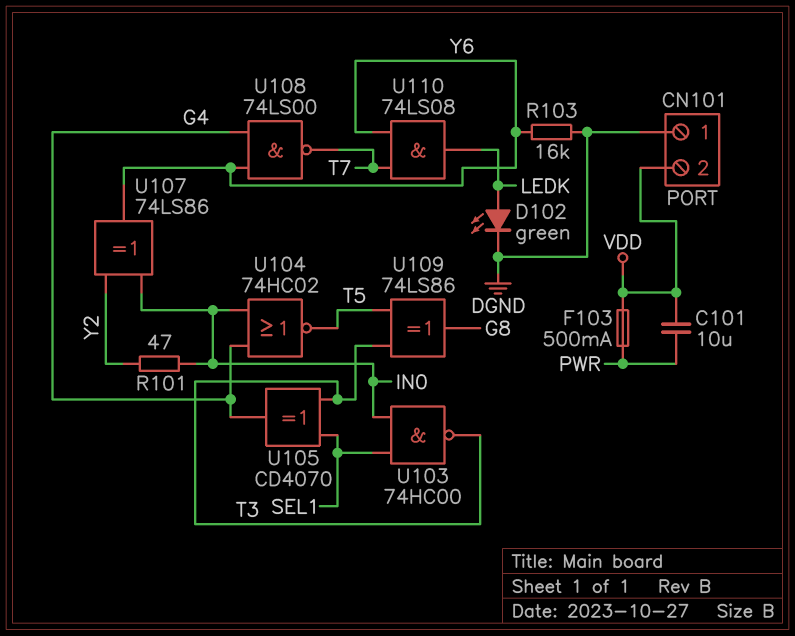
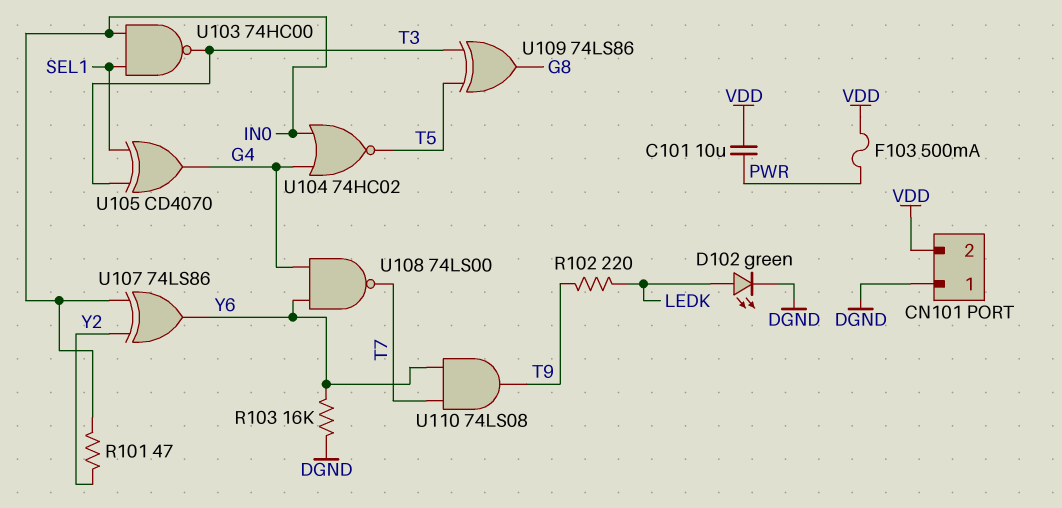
R102: none -> 220 (LEDK, T9)
U110: AND 74LS08 (in T7, in Y6, out LEDK) -> AND 74LS08 (in T7, in Y6, out T9)

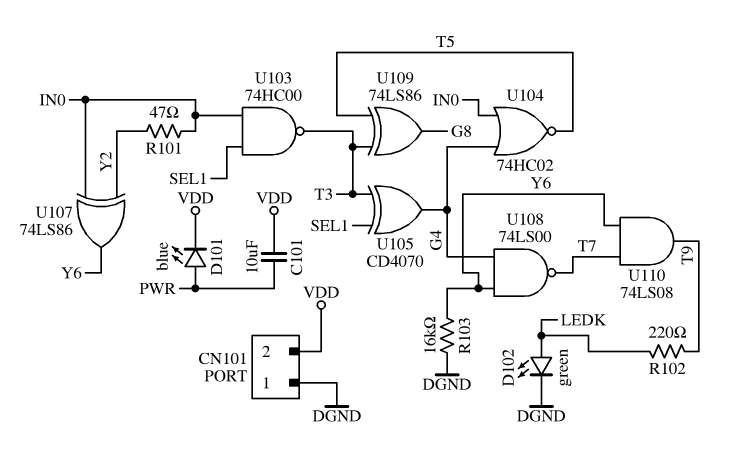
D101: none -> LED blue (A PWR, K VDD)
F103: 500mA (PWR, VDD) -> none

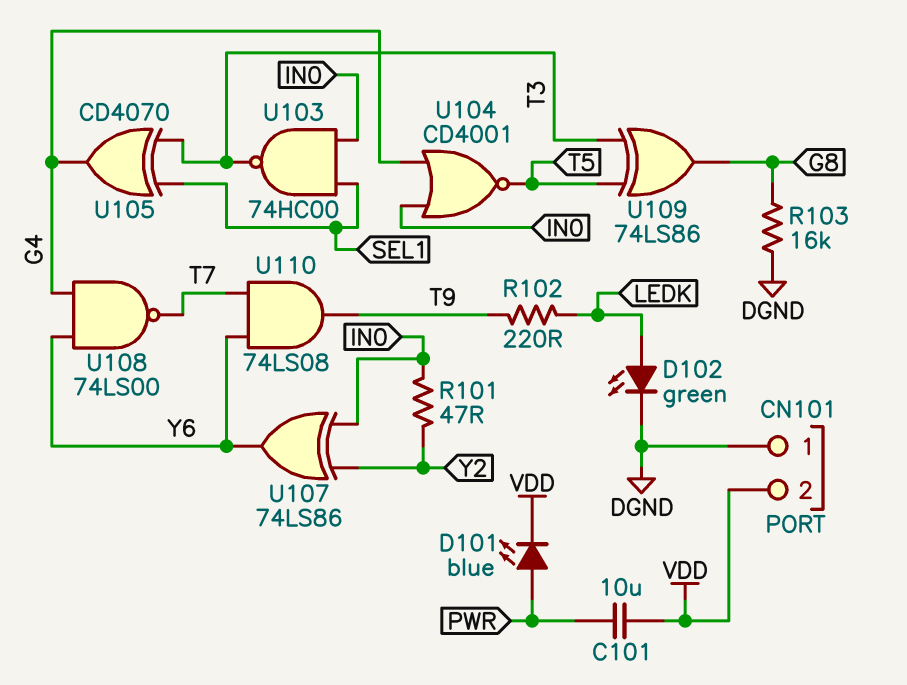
R103: 16k (DGND, Y6) -> 16k (DGND, G8)
U104: NOR 74HC02 (in G4, in IN0, out T5) -> NOR CD4001 (in G4, in IN0, out T5)

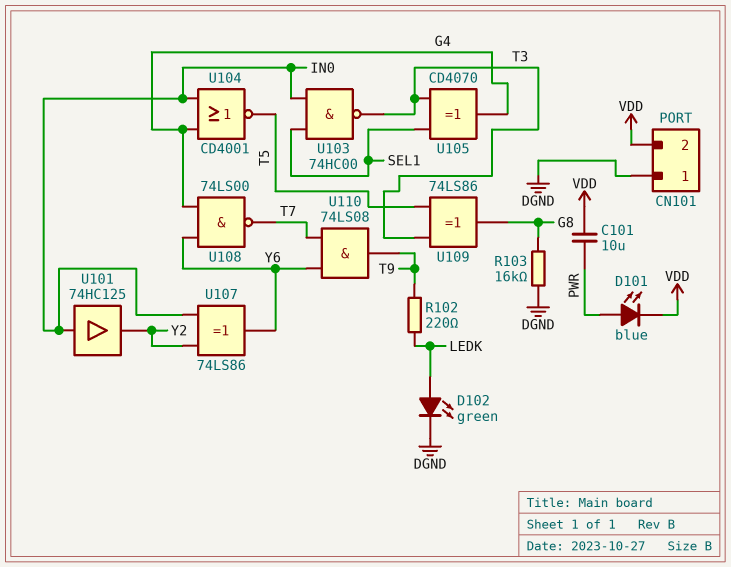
R101: 47 (IN0, Y2) -> none
U101: none -> buffer 74HC125 (in IN0, out Y2)

